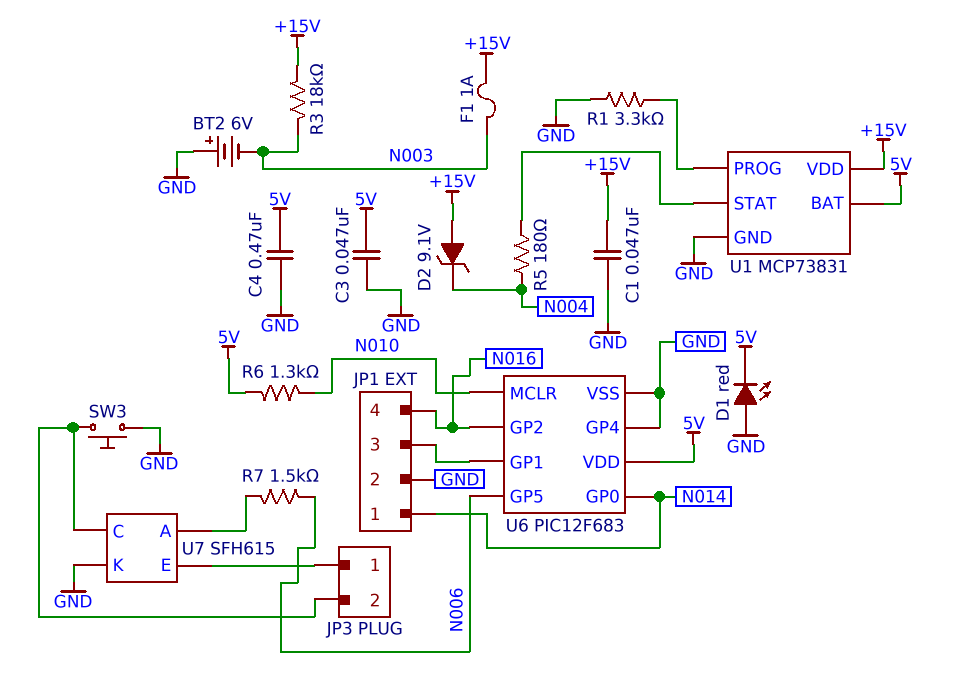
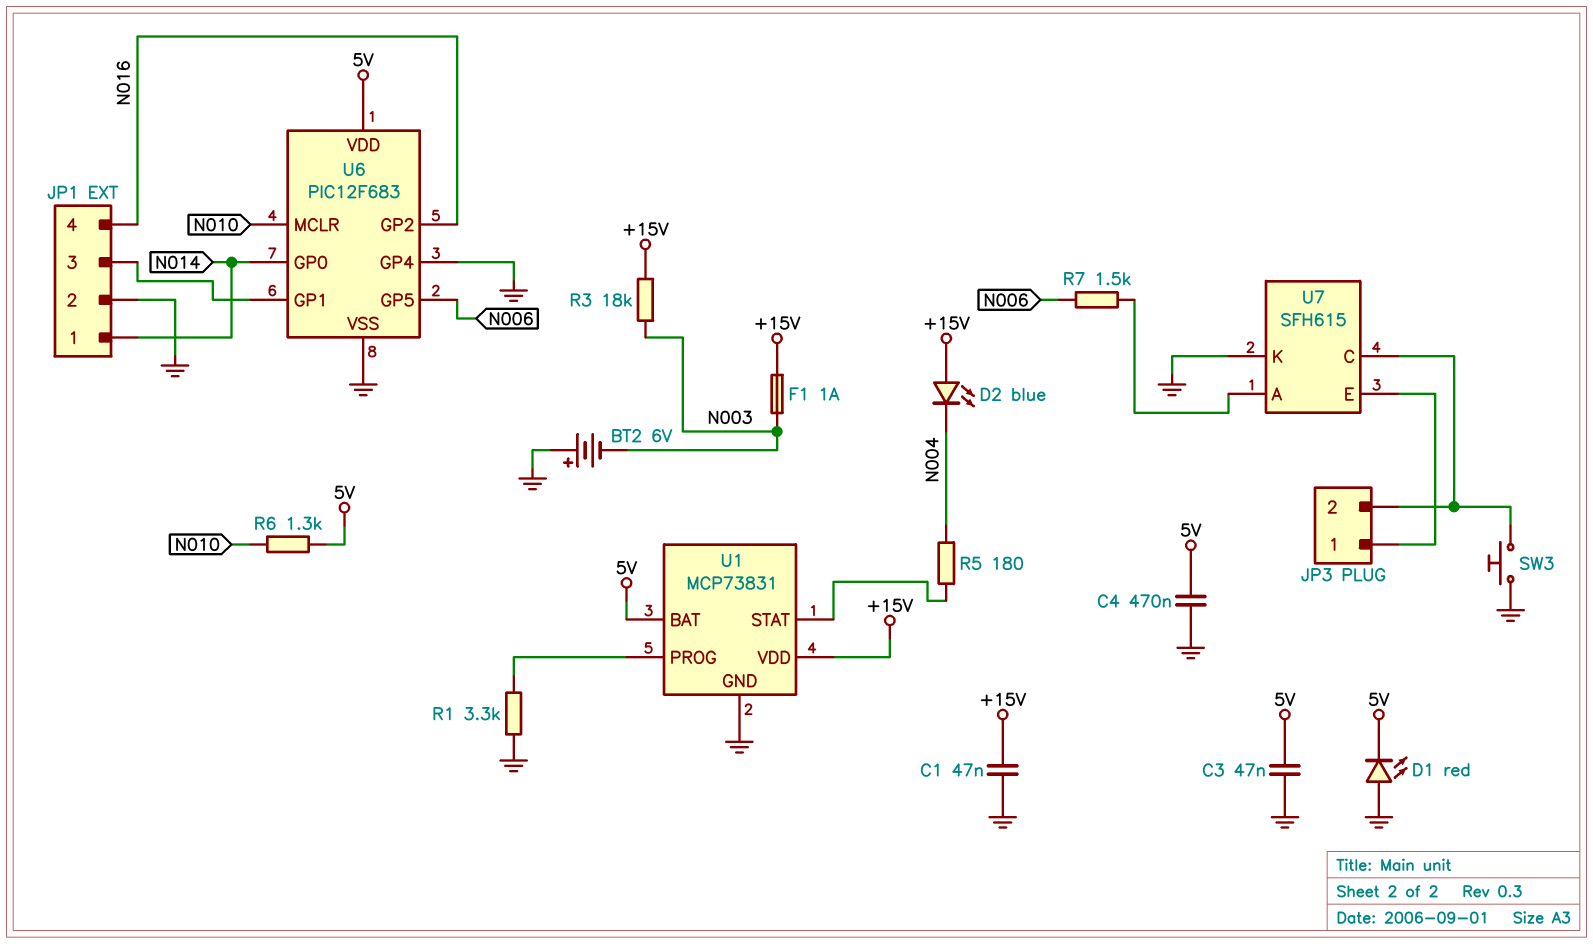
D2: zener 9.1V (A +15V, K N004) -> LED blue (A +15V, K N004)

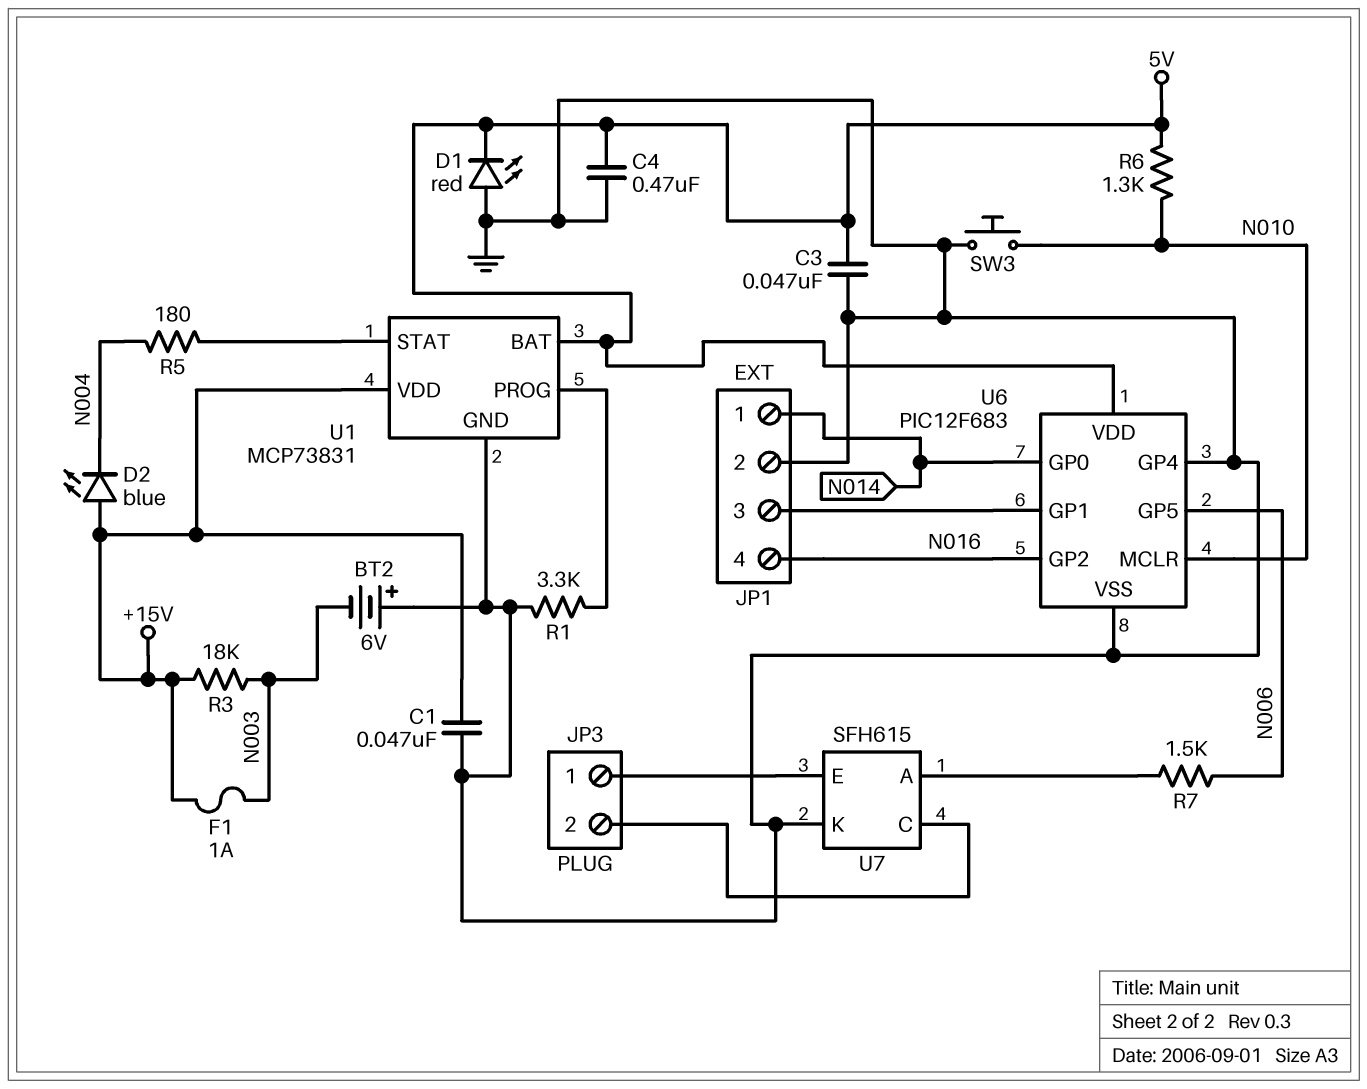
SW3: button (GND, JP3/2) -> button (GND, N010)

